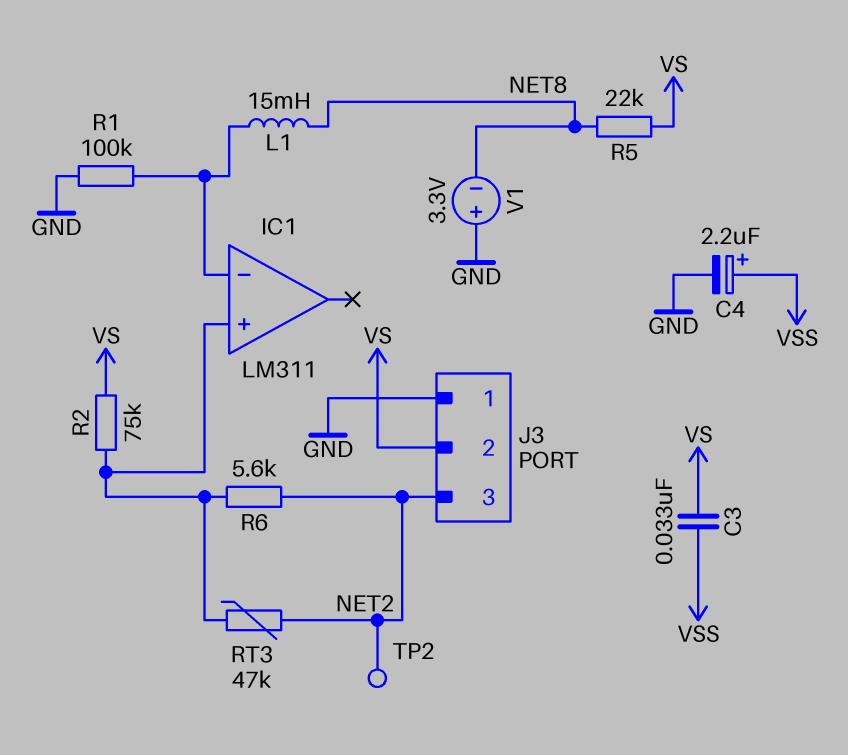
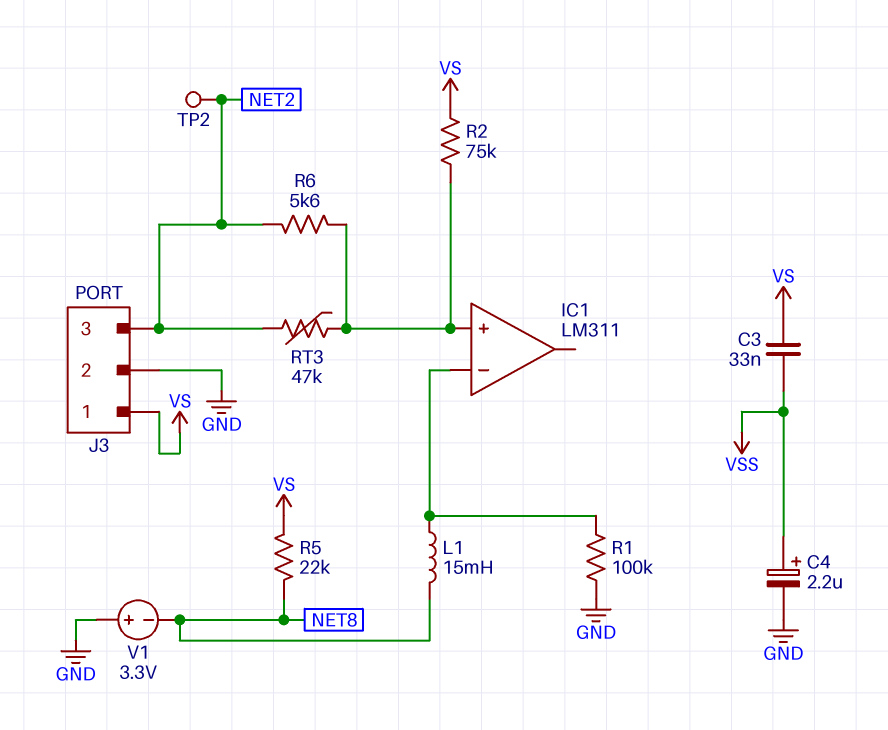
J3 pin 1: GND -> VS
J3 pin 2: VS -> GND

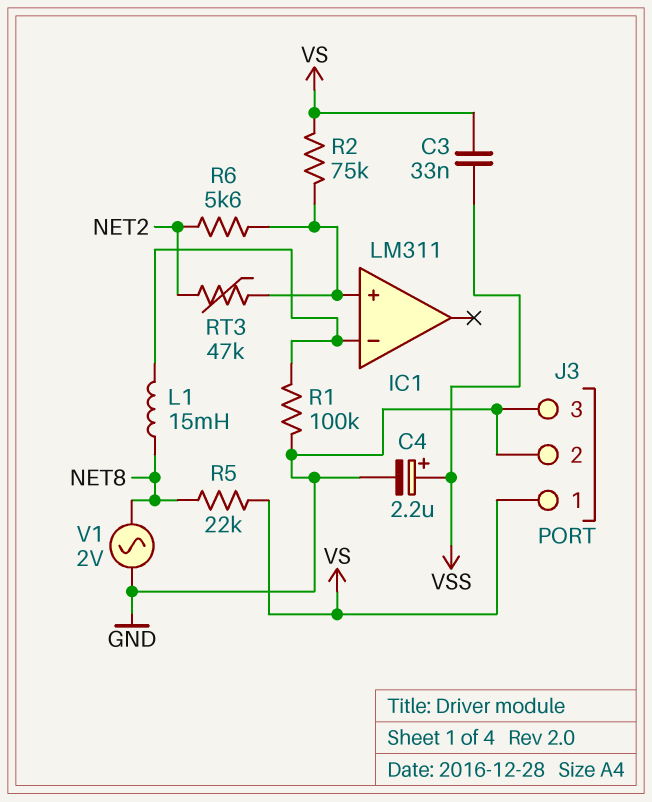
J3 pin 3: NET2 -> GND
TP2: test point (NET2) -> none
V1: 3.3V (plus GND, minus NET8) -> AC 2V (GND, NET8)

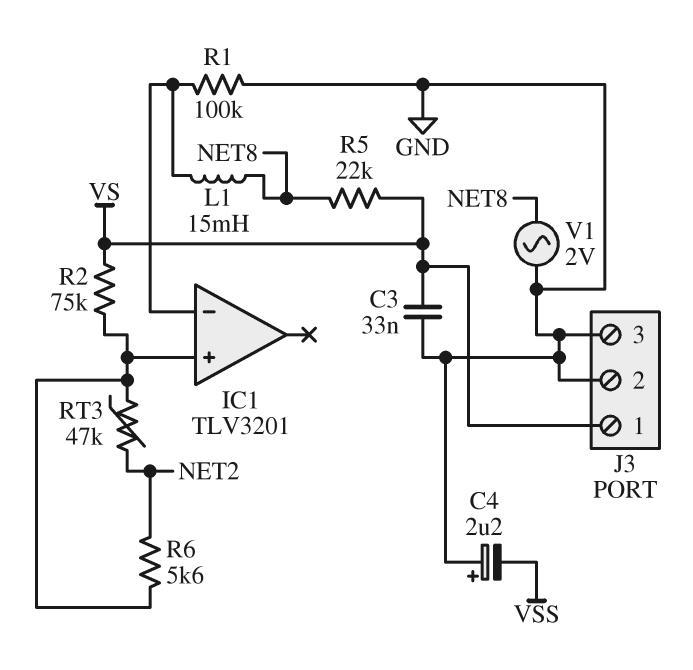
C3: 33nF (VS, VSS) -> 33nF (GND, VS)
C4: 2.2uF (plus VSS, minus GND) -> 2.2uF (plus GND, minus VSS)
IC1: LM311 -> TLV3201

